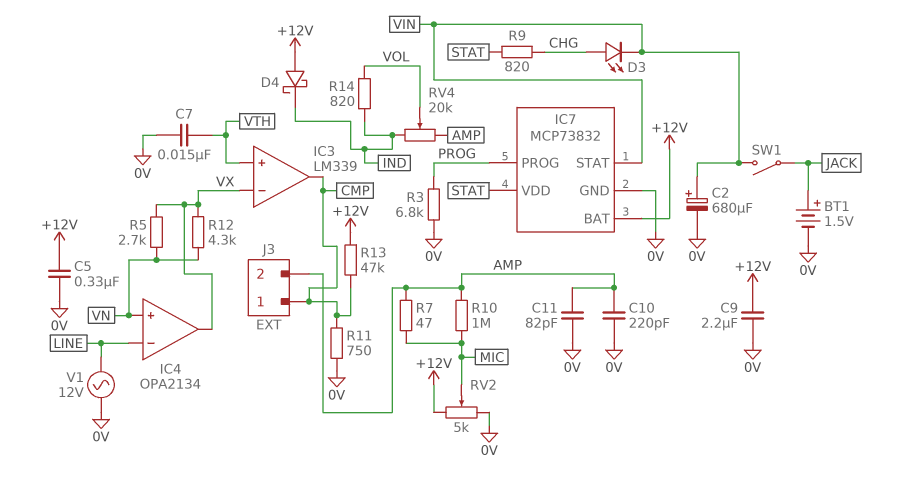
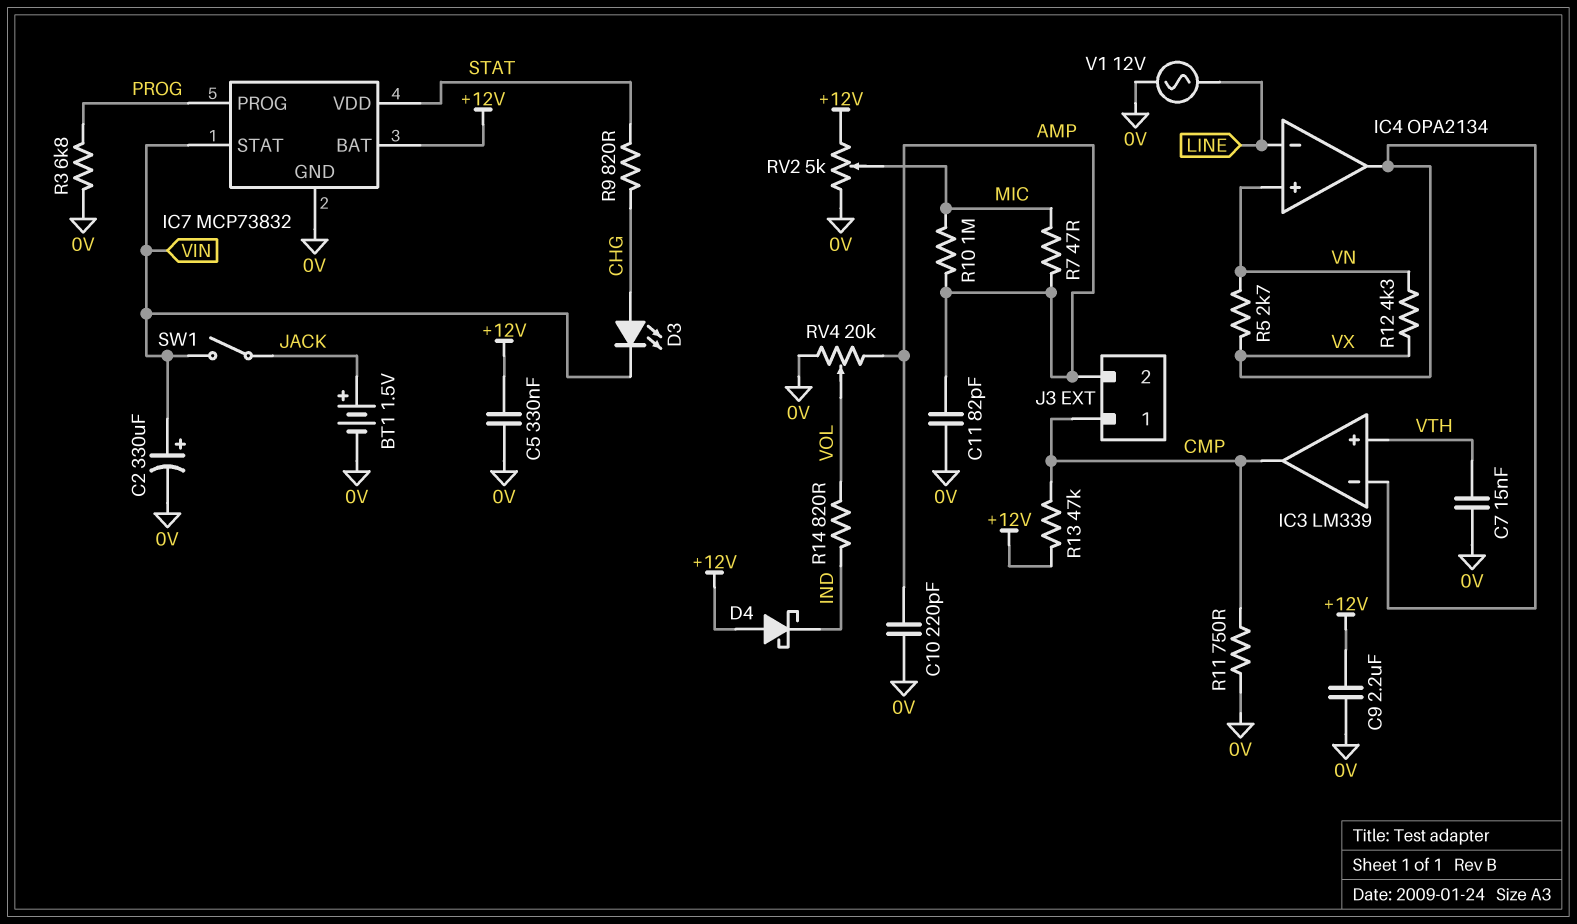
C2: 680uF (plus VIN, minus 0V) -> 330uF (plus VIN, minus 0V)
RV4: 20k (AMP, IND, wiper VOL) -> 20k (0V, AMP, wiper VOL)

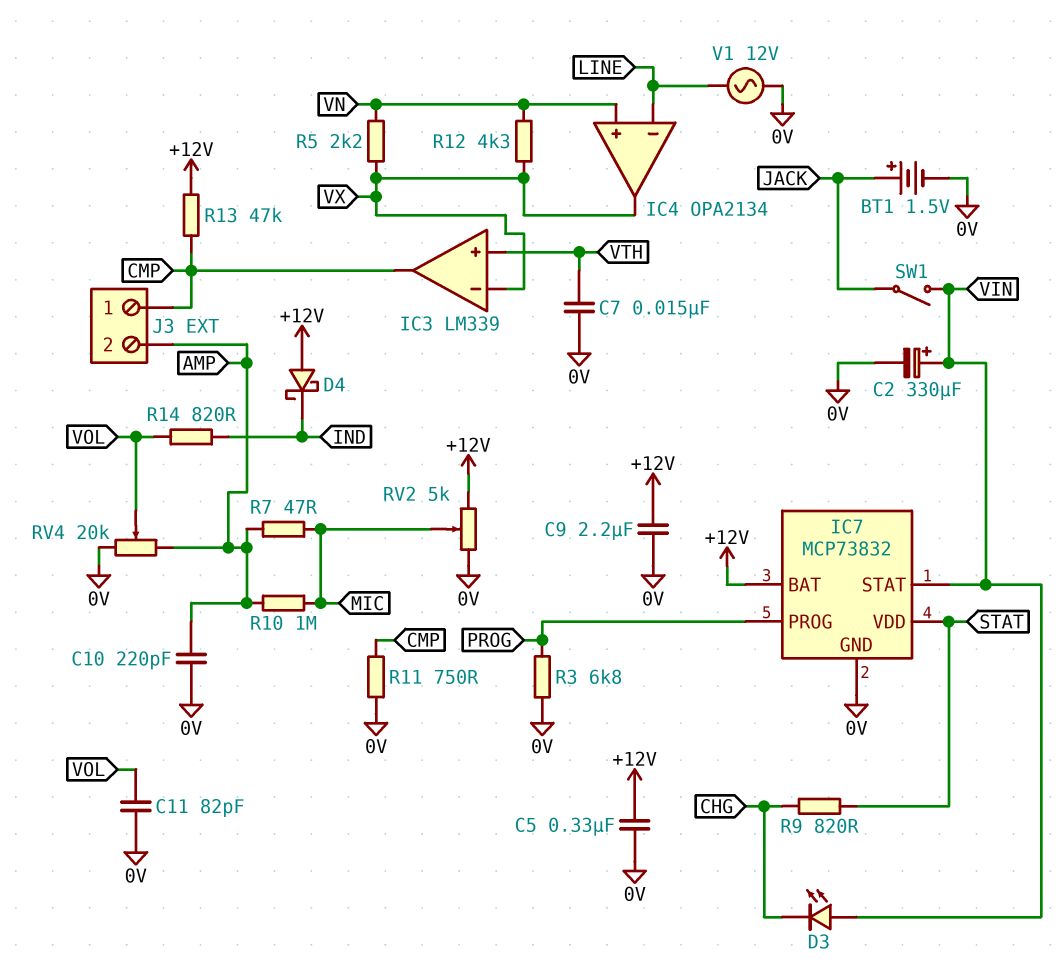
C11: 82pF (0V, AMP) -> 82pF (0V, VOL)
D3: LED (A CHG, K VIN) -> LED (A VIN, K CHG)
R5: 2.7k (VN, VX) -> 2.2k (VN, VX)

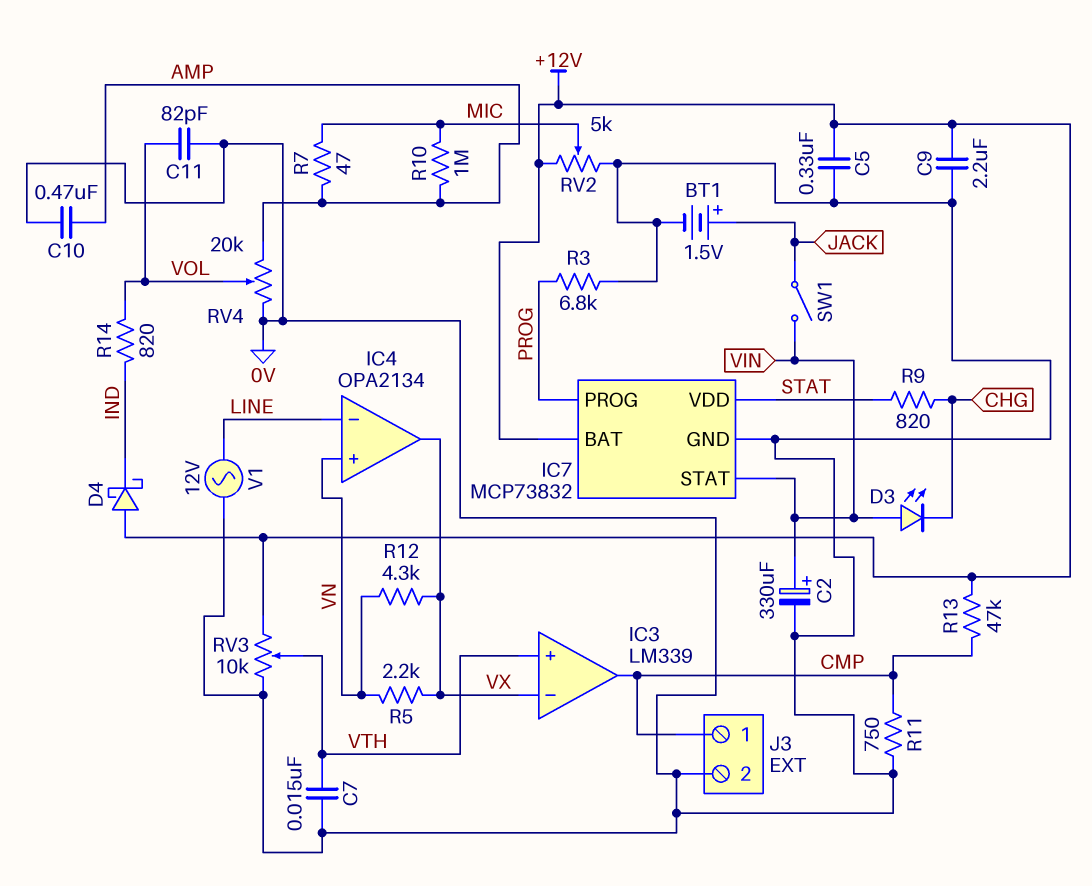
C10: 220pF (0V, AMP) -> 470nF (0V, AMP)
J3 pin 2: AMP -> 0V
RV3: none -> 10k (+12V, 0V, wiper VTH)

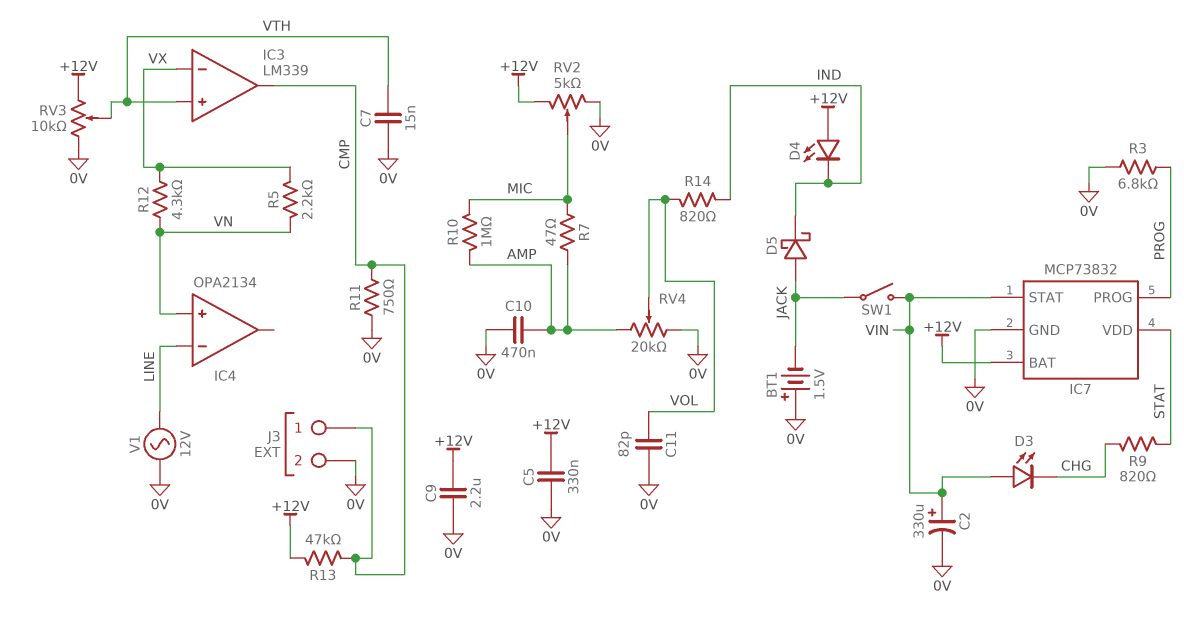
BT1: 1.5V (plus JACK, minus 0V) -> 1.5V (plus 0V, minus JACK)
D4: schottky (A +12V, K IND) -> LED (A +12V, K IND)
D5: none -> schottky (A JACK, K IND)
IC4 pin out: VX -> none

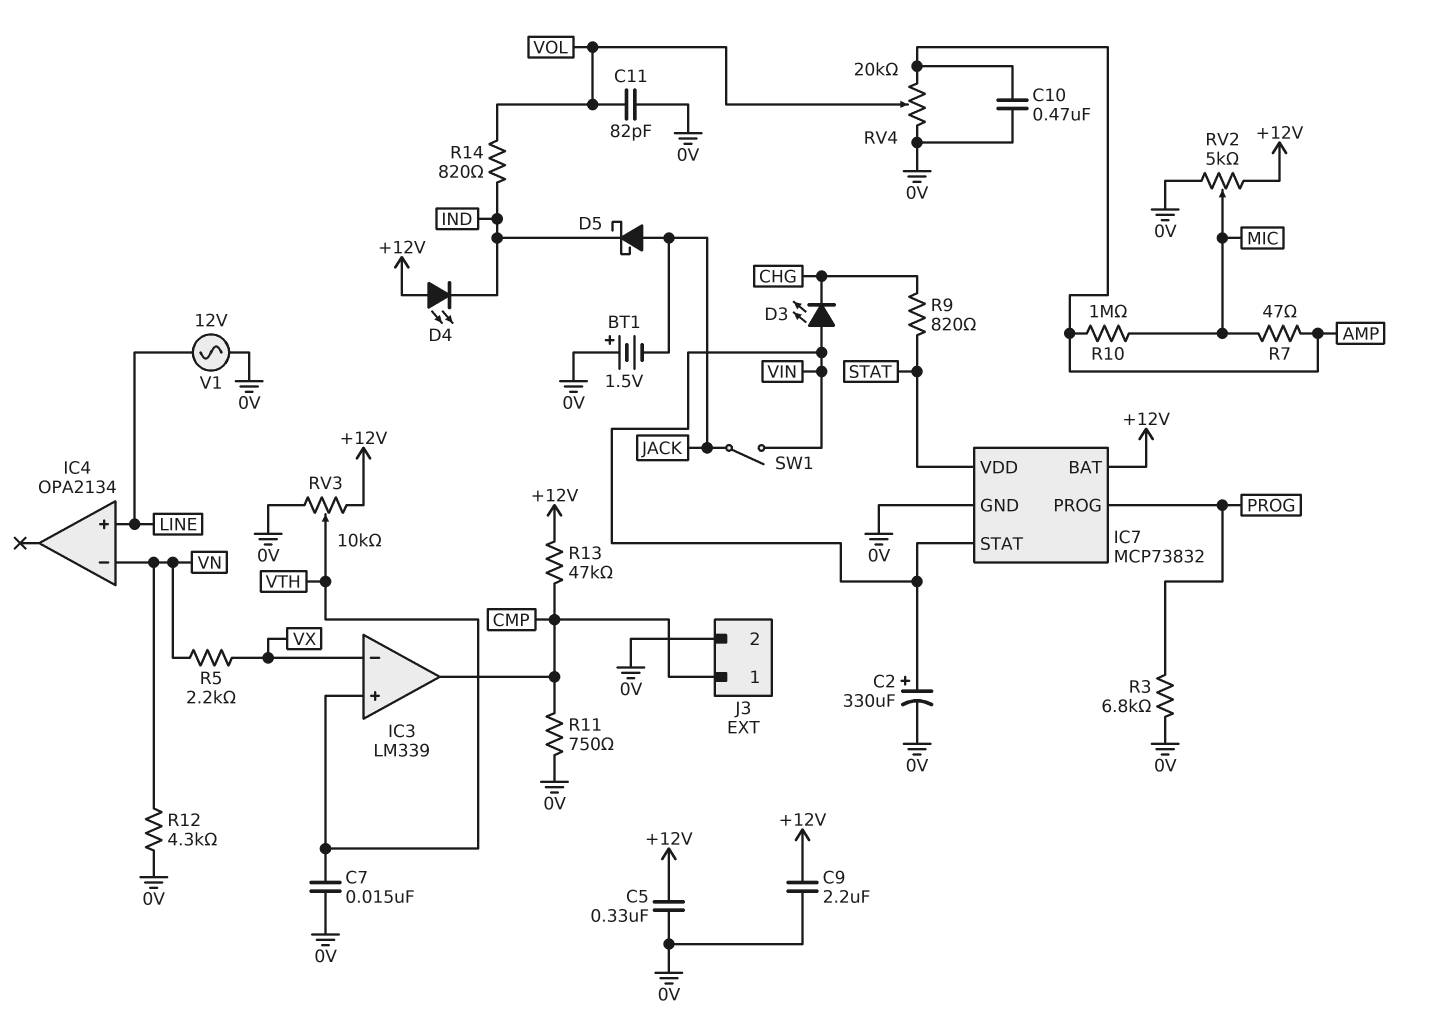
IC4 pin in+: VN -> LINE
IC4 pin in-: LINE -> VN
R12: 4.3k (VN, VX) -> 4.3k (0V, VN)

